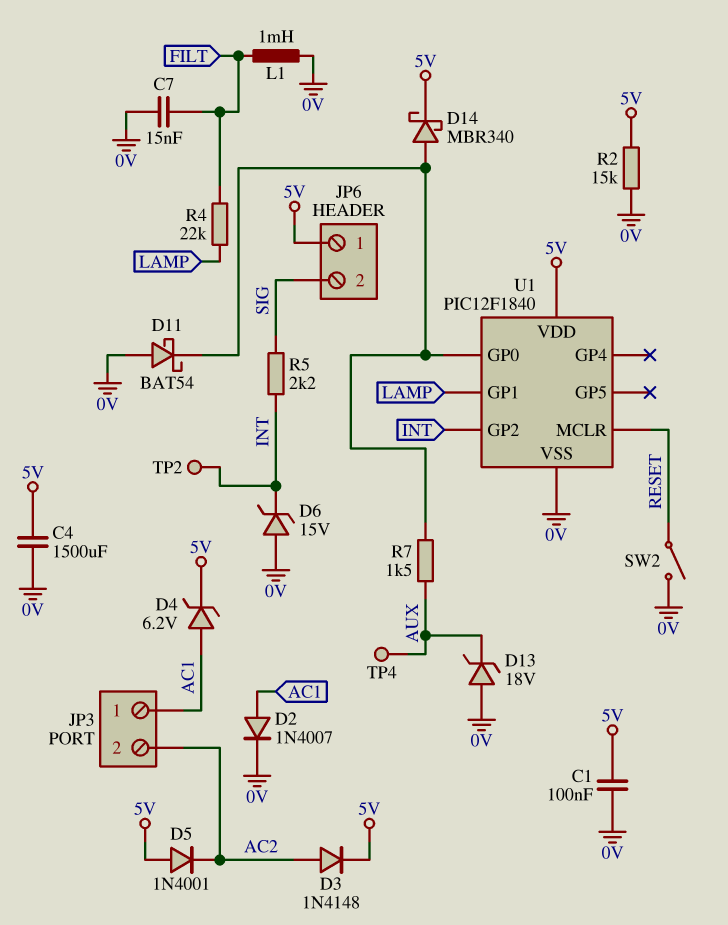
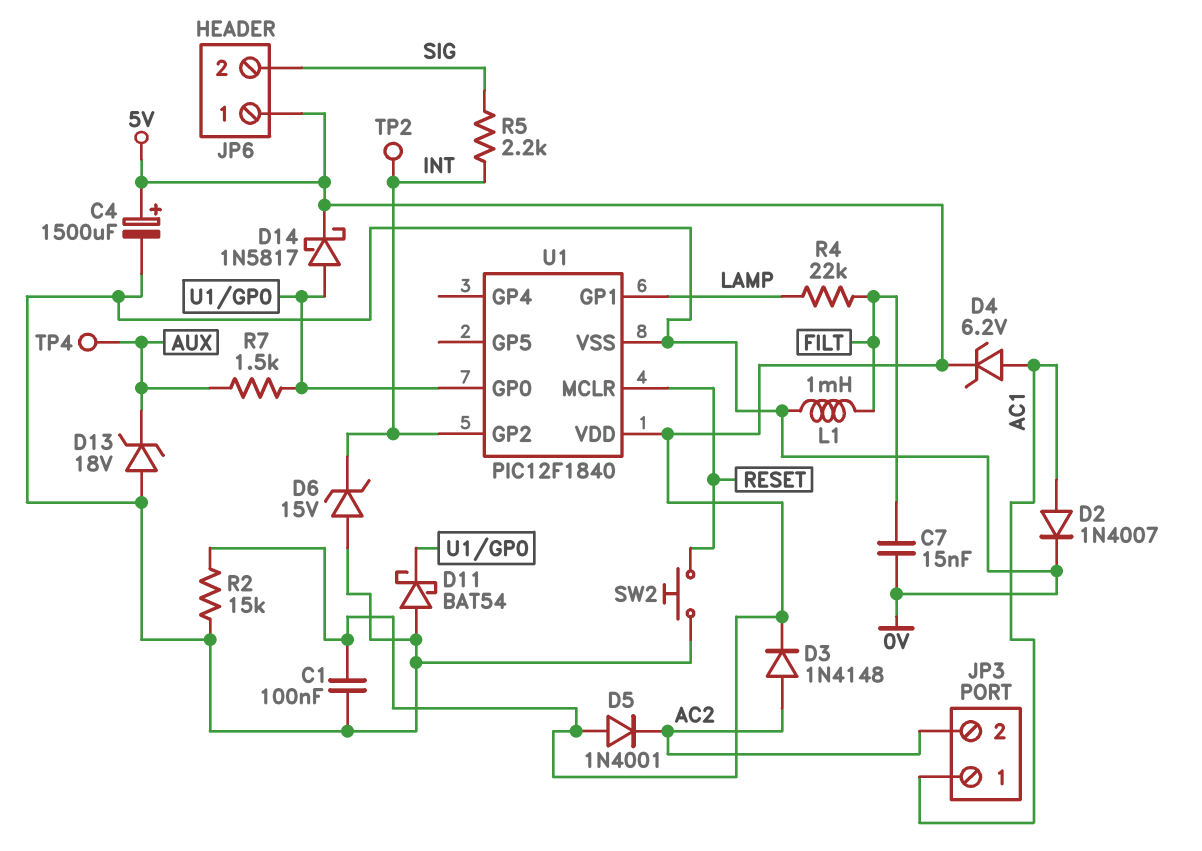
C4: 1500uF (0V, 5V) -> 1500uF (plus 5V, minus 0V)
D14: schottky MBR340 (A U1/GP0, K 5V) -> schottky 1N5817 (A U1/GP0, K 5V)
SW2: switch (0V, RESET) -> button (0V, RESET)

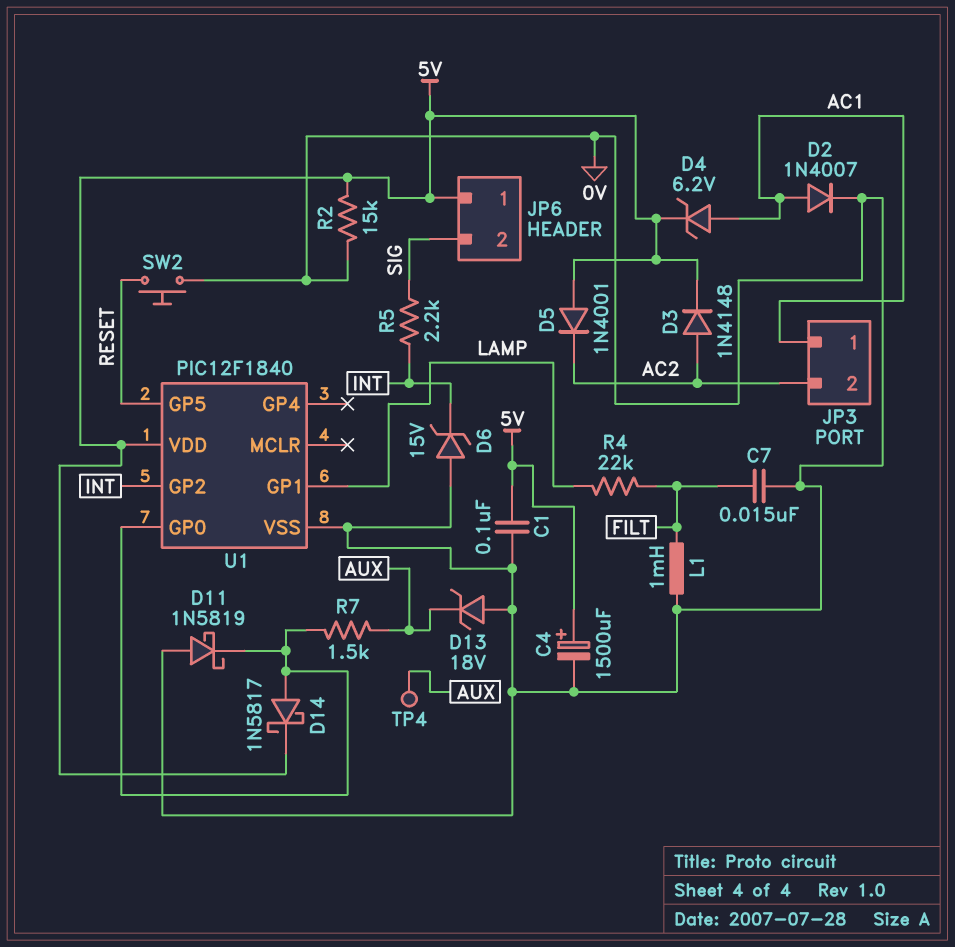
D11: schottky BAT54 (A 0V, K U1/GP0) -> schottky 1N5819 (A 0V, K U1/GP0)
TP2: test point (INT) -> none
U1 pin GP5: none -> RESET
U1 pin MCLR: RESET -> none

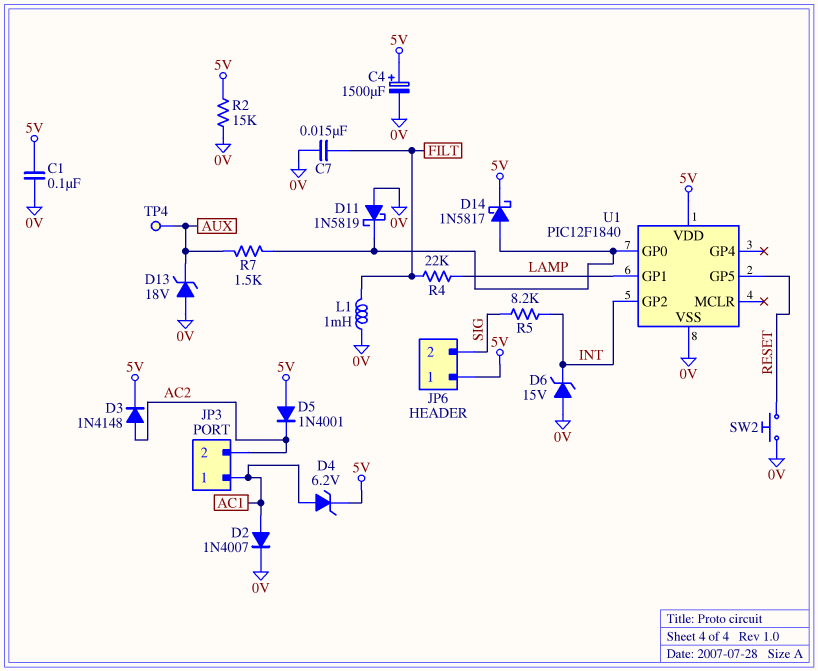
R5: 2.2k (INT, SIG) -> 8.2k (INT, SIG)

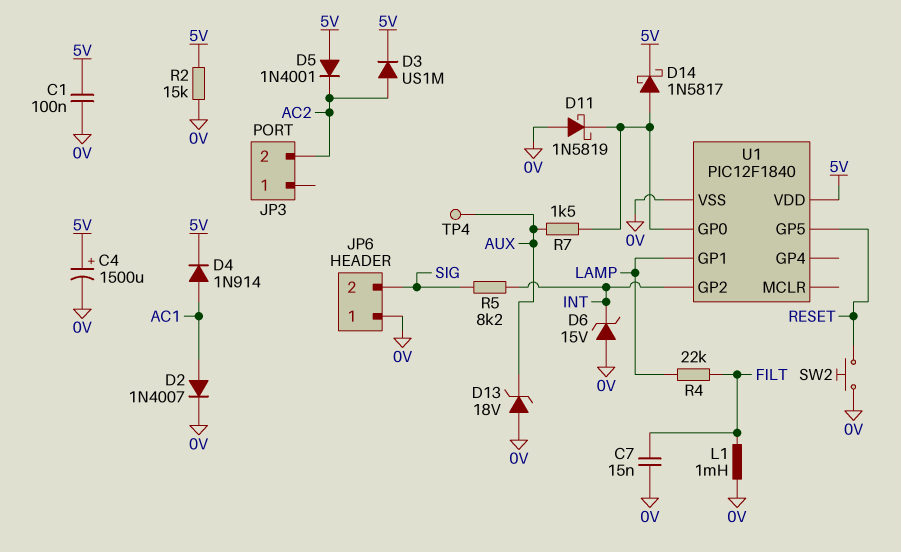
D3: diode 1N4148 (A AC2, K 5V) -> diode US1M (A AC2, K 5V)
D4: zener 6.2V (A AC1, K 5V) -> diode 1N914 (A AC1, K 5V)
JP3 pin 1: AC1 -> none
JP6 pin 1: 5V -> 0V

